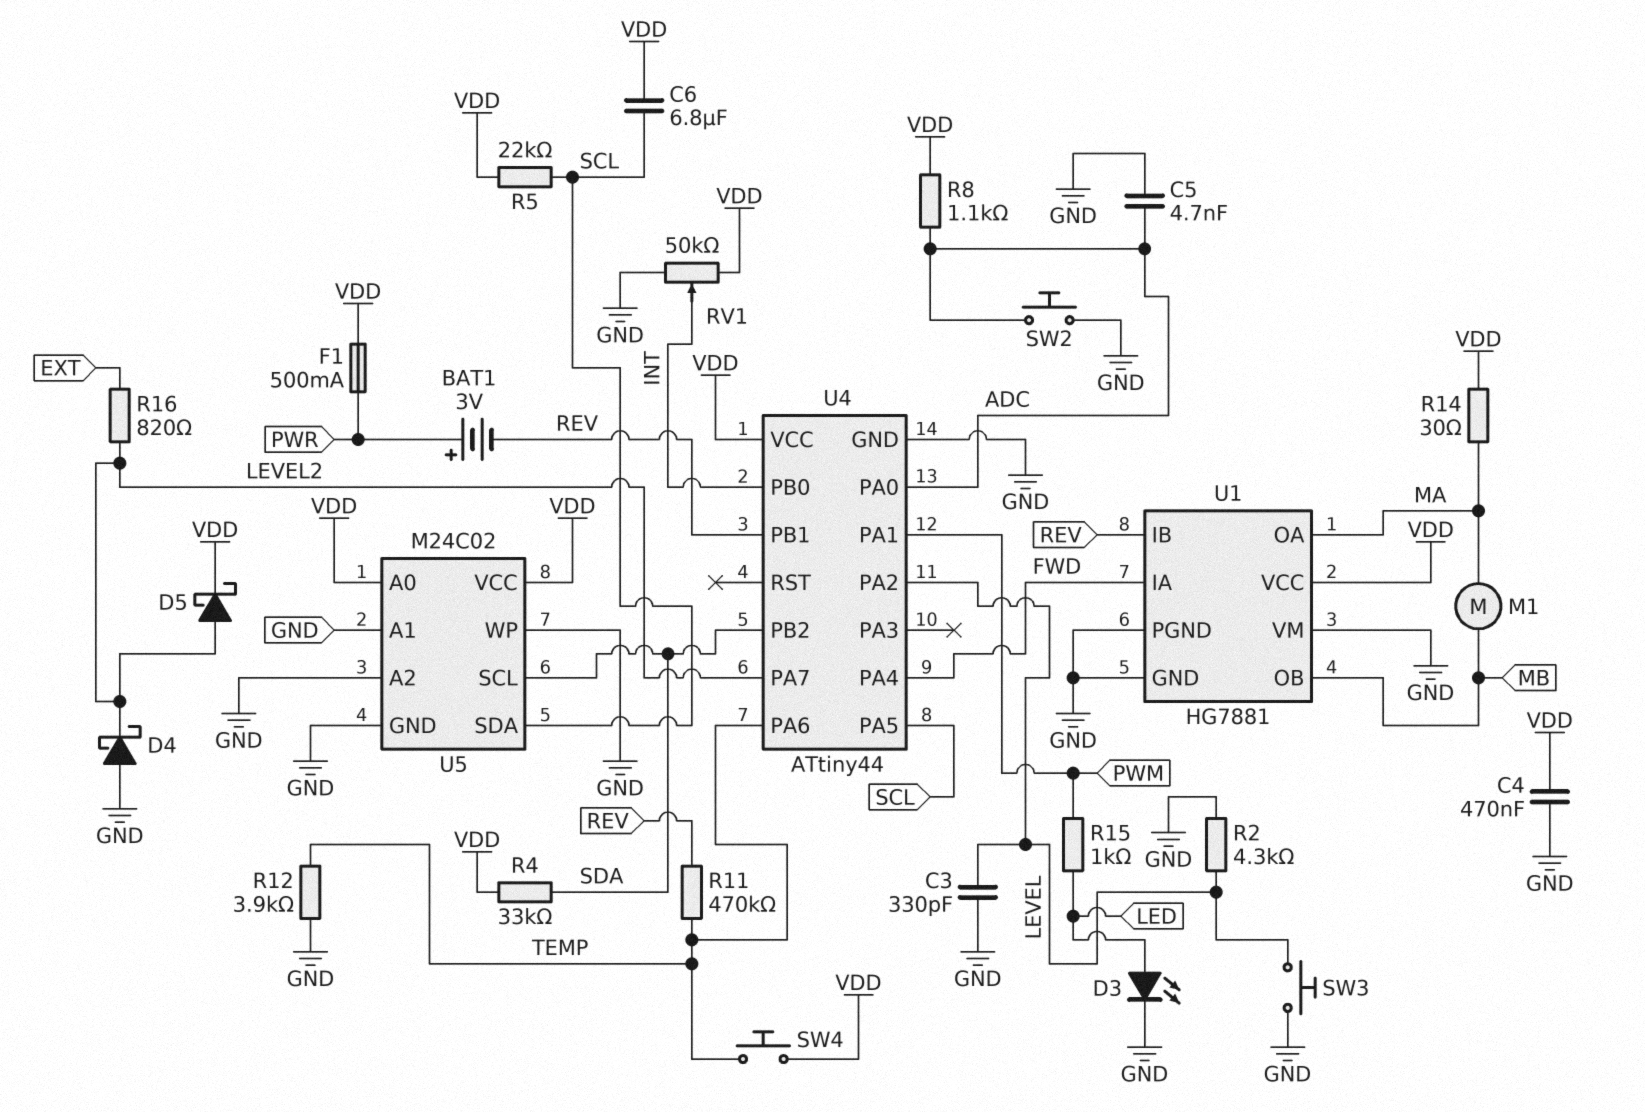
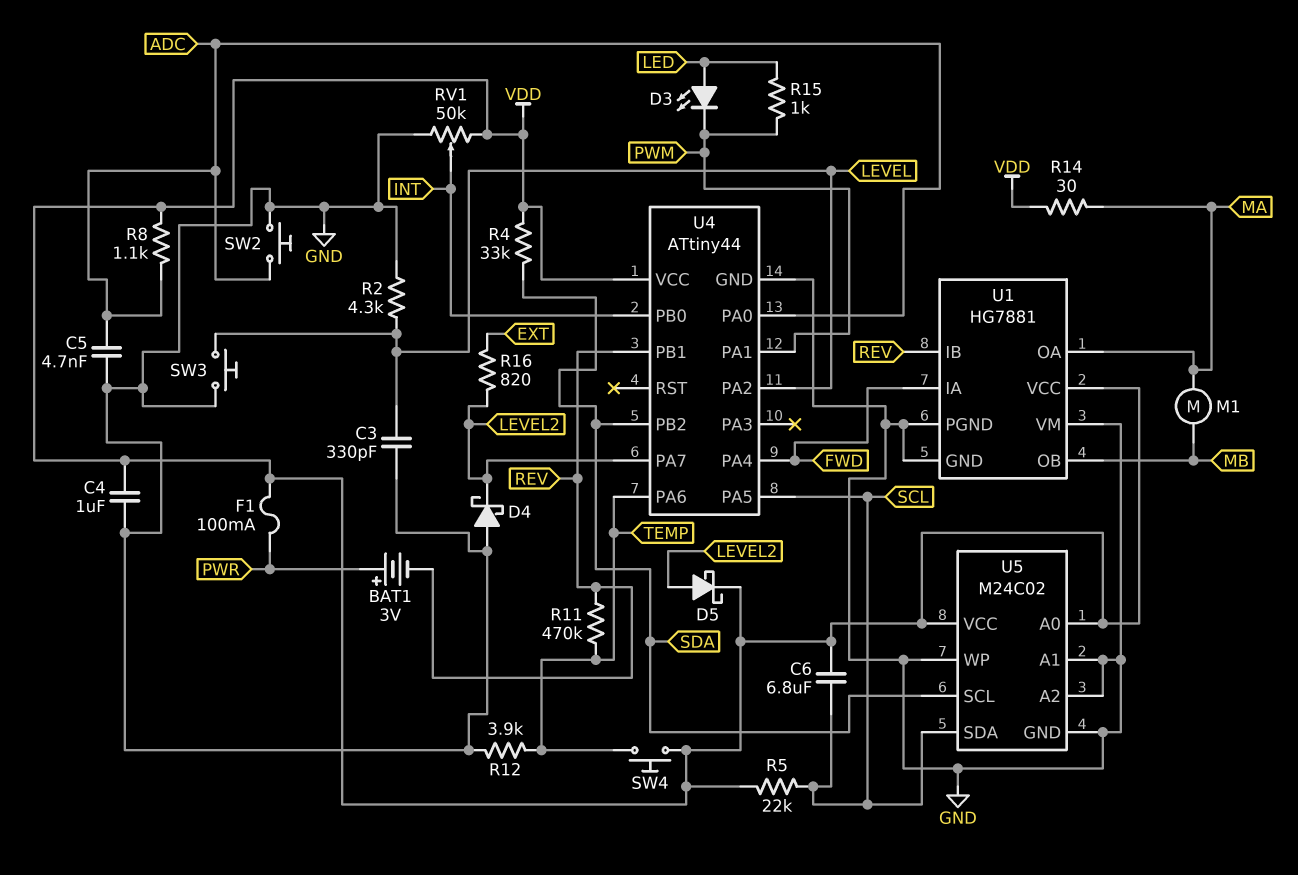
C4: 470nF (GND, VDD) -> 1uF (GND, VDD)
D3: LED (A LED, K GND) -> LED (A LED, K PWM)
F1: 500mA (PWR, VDD) -> 100mA (PWR, VDD)

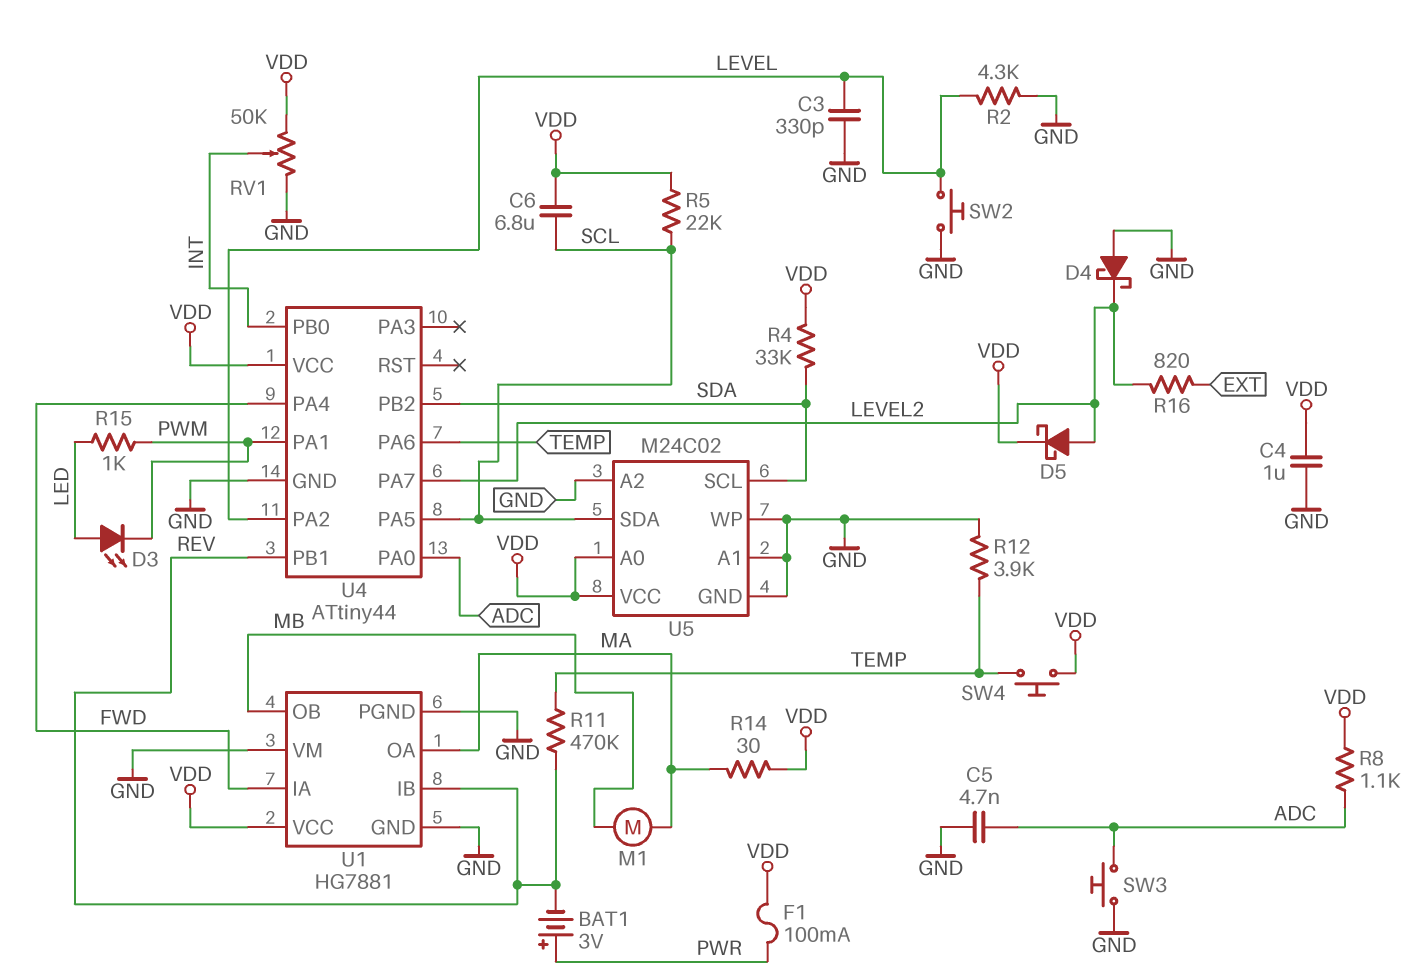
SW2: button (ADC, GND) -> button (GND, LEVEL)
SW3: button (GND, LEVEL) -> button (ADC, GND)

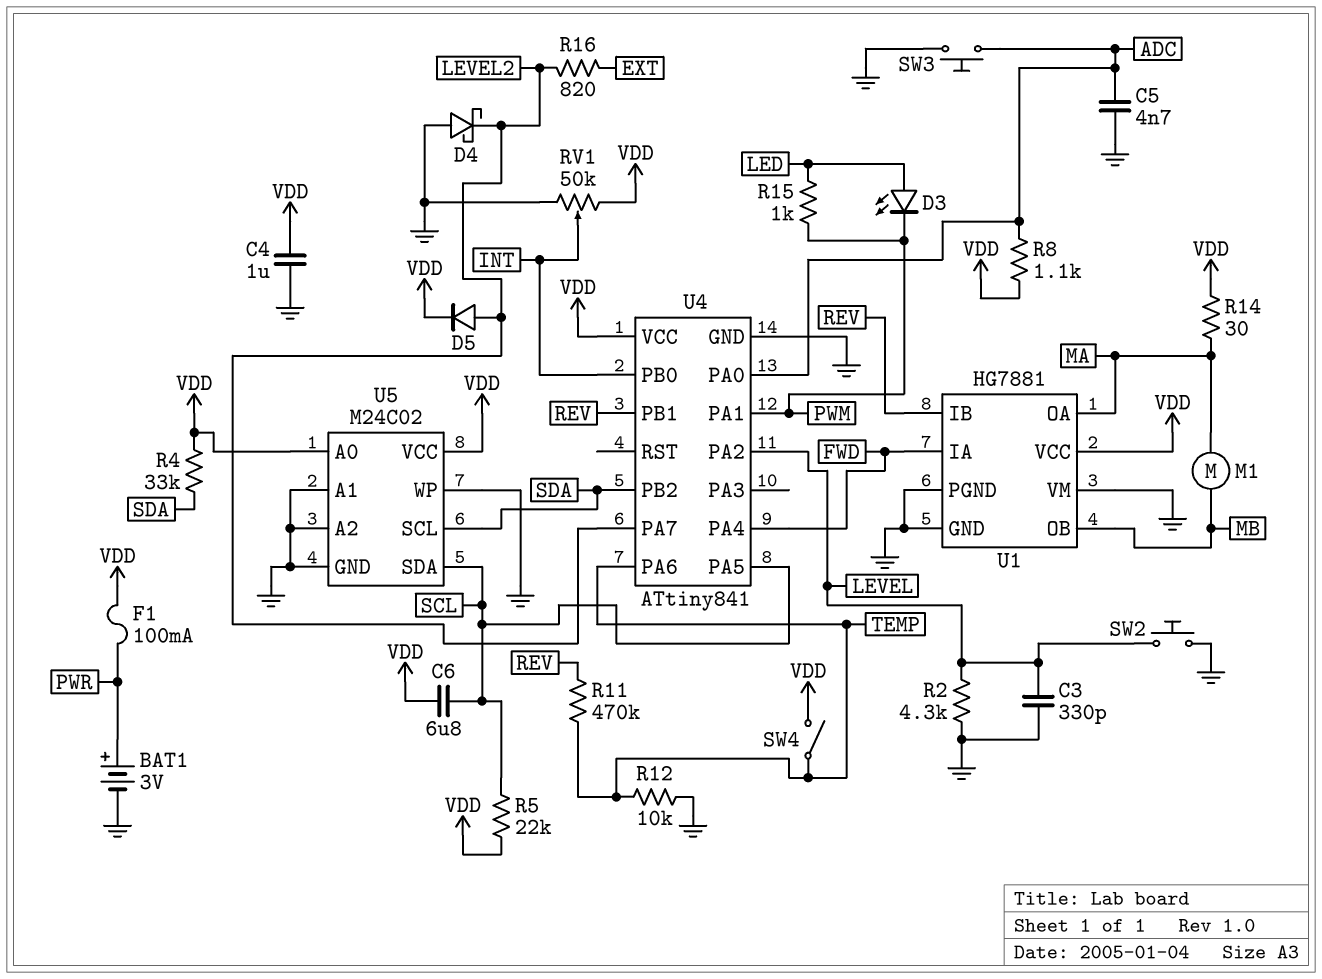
BAT1: 3V (plus PWR, minus REV) -> 3V (plus PWR, minus GND)
D5: schottky (A LEVEL2, K VDD) -> diode (A LEVEL2, K VDD)
R12: 3.9k (GND, TEMP) -> 10k (GND, TEMP)
SW4: button (TEMP, VDD) -> switch (TEMP, VDD)
U4: ATtiny44 -> ATtiny841

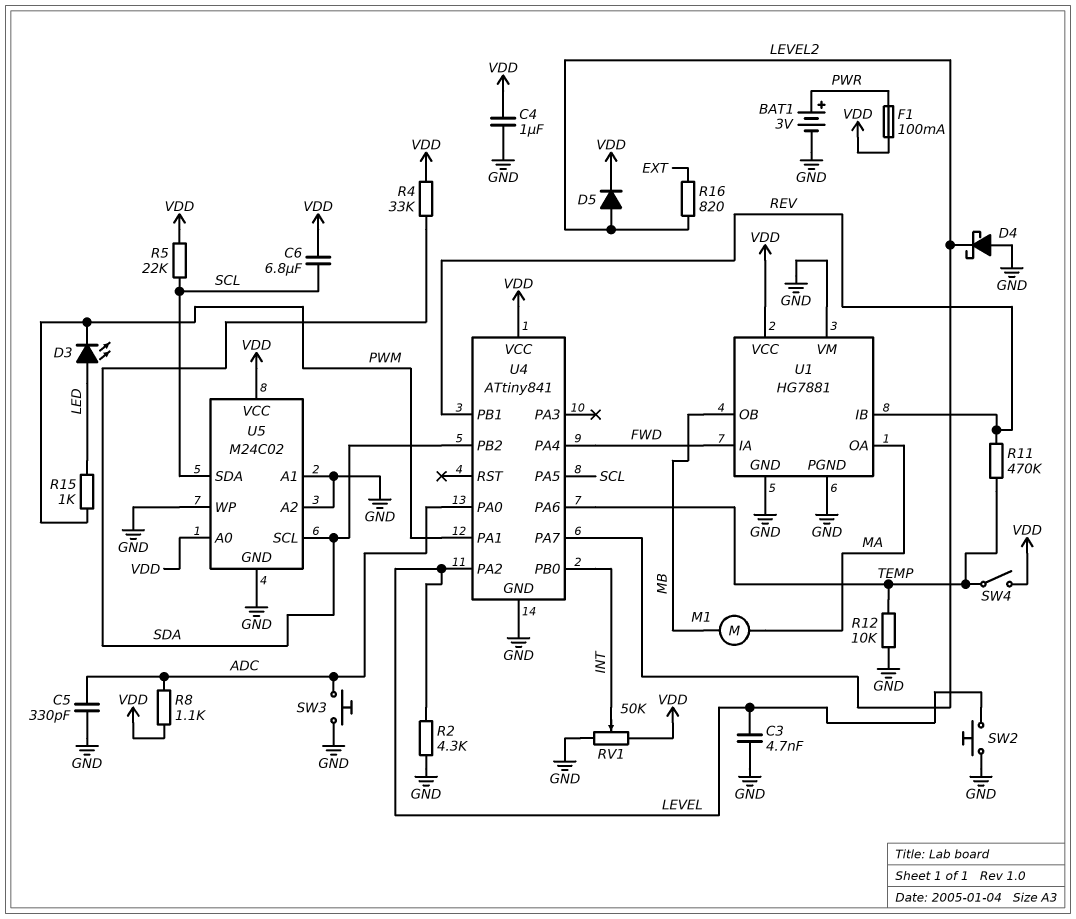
C3: 330pF (GND, LEVEL) -> 4.7nF (GND, LEVEL)
C5: 4.7nF (ADC, GND) -> 330pF (ADC, GND)
R14: 30 (MA, VDD) -> none

